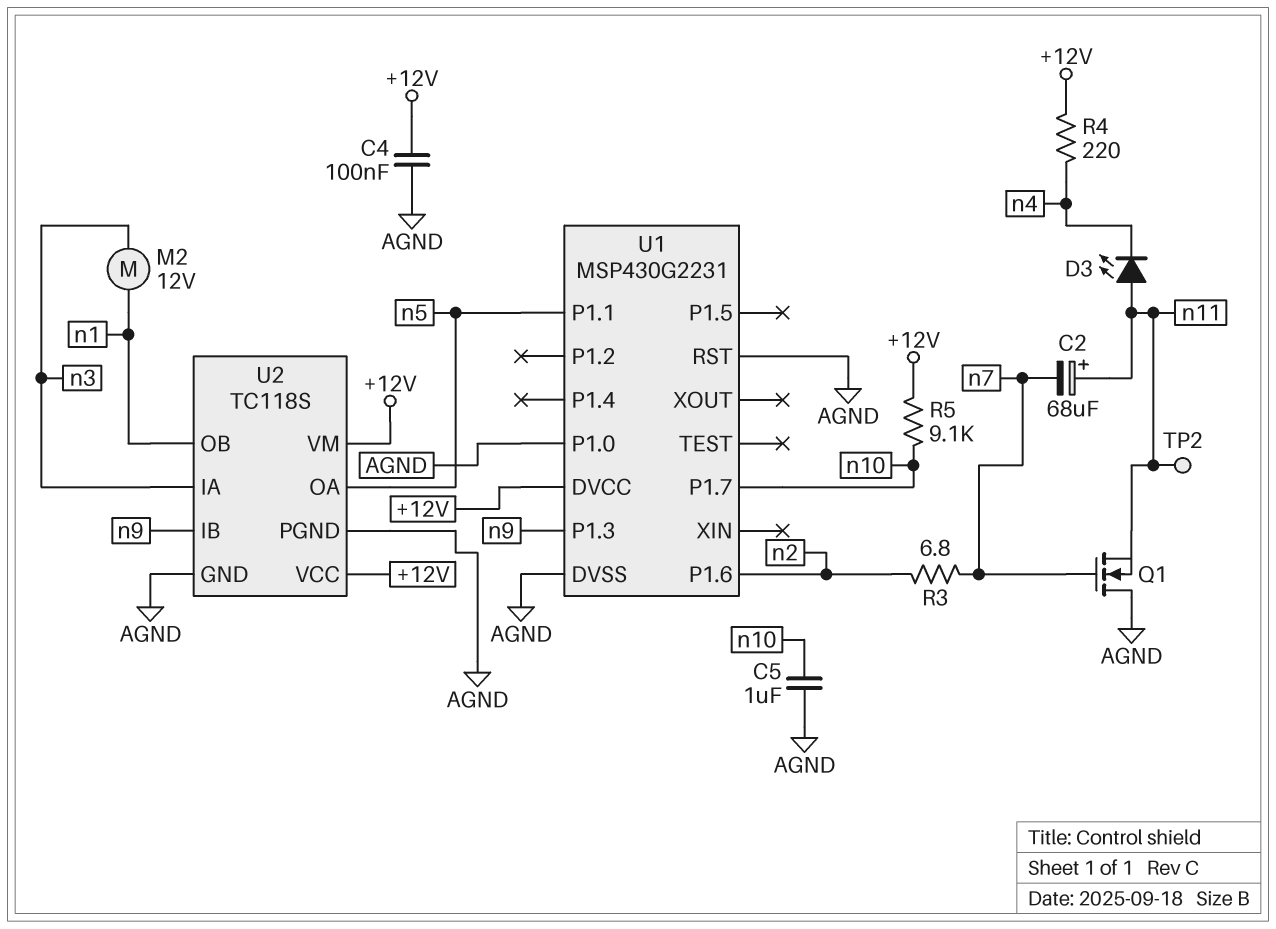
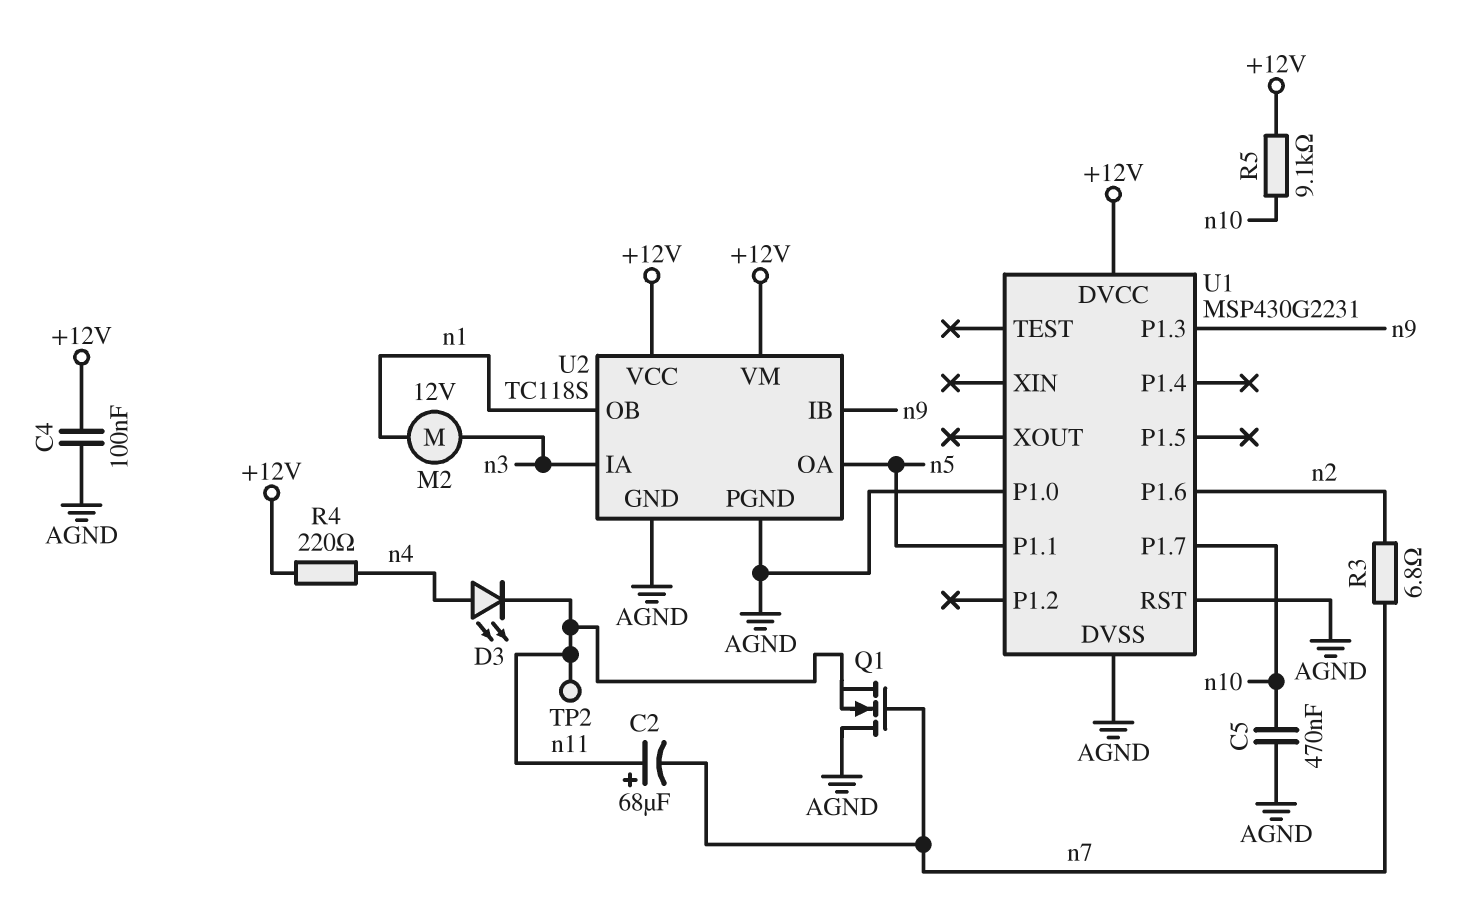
C5: 1uF (AGND, n10) -> 470nF (AGND, n10)
D3: LED (A n11, K n4) -> LED (A n4, K n11)

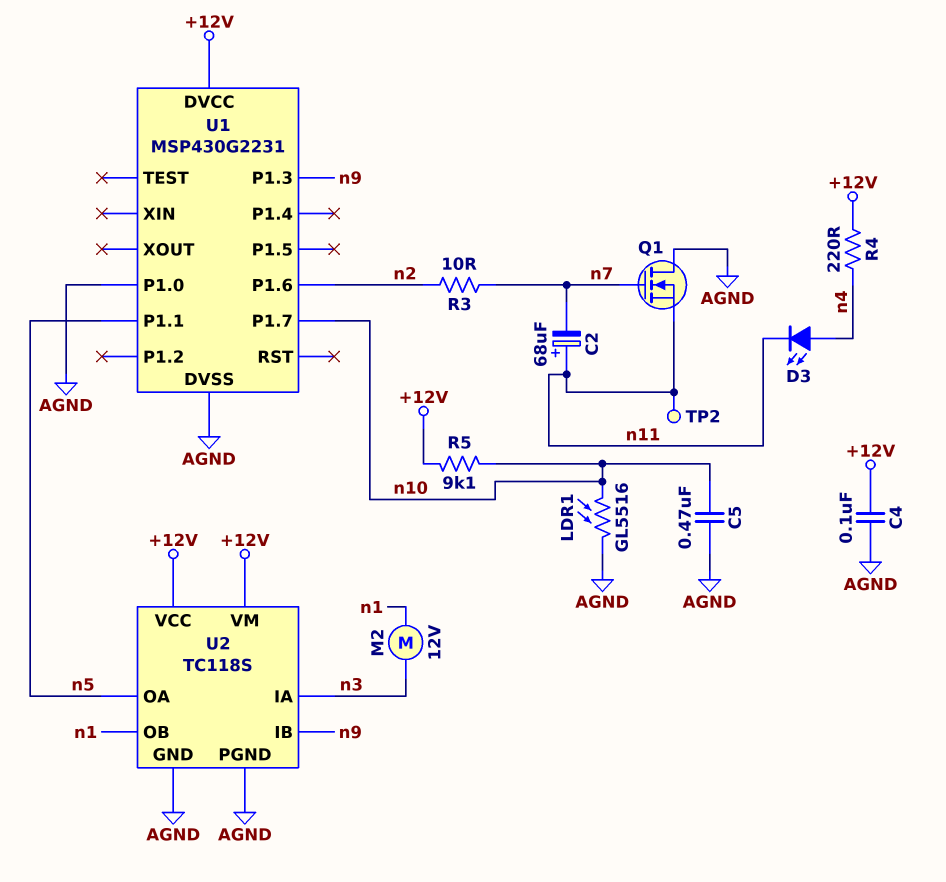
LDR1: none -> GL5516 (AGND, n10)
R3: 6.8 (n2, n7) -> 10 (n2, n7)
U1 pin RST: AGND -> none

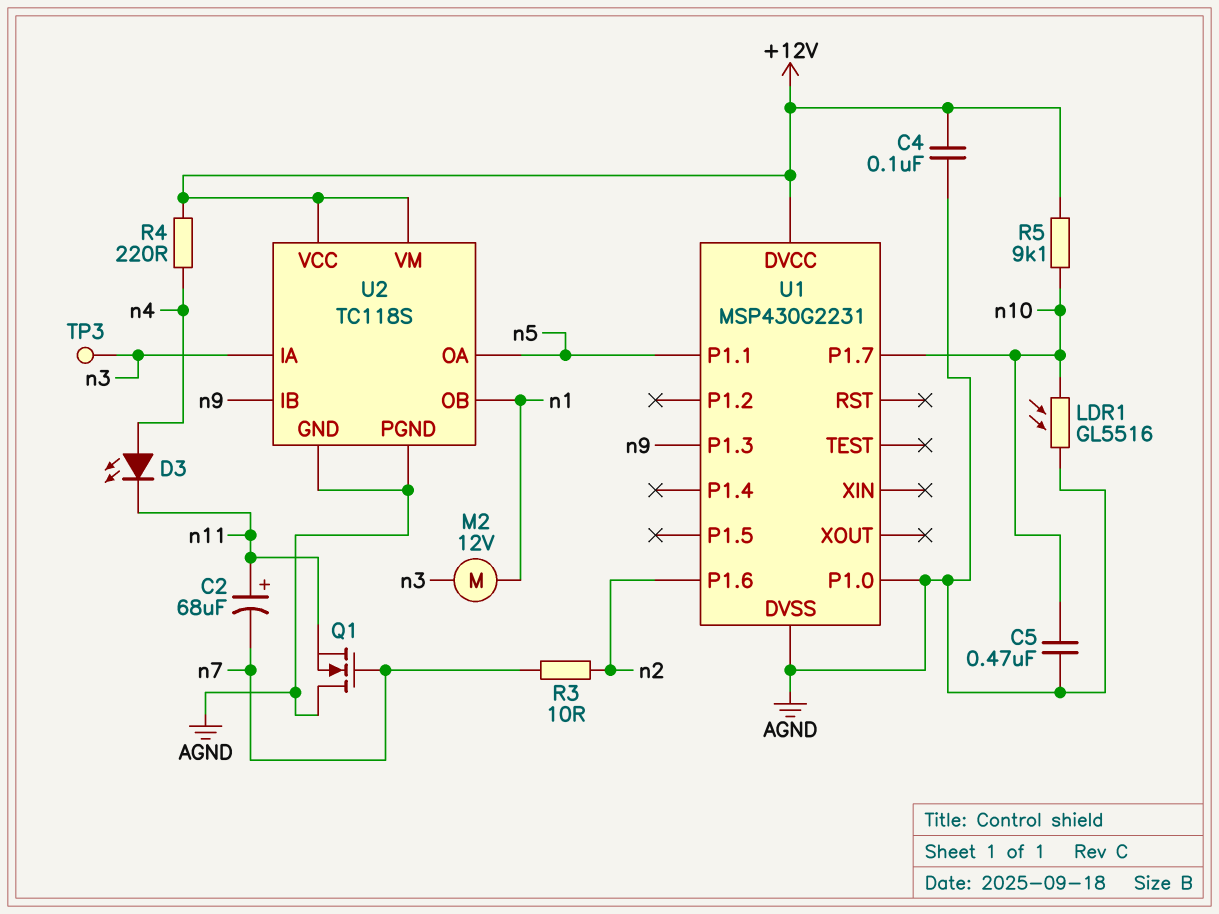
TP2: test point (n11) -> none
TP3: none -> test point (n3)

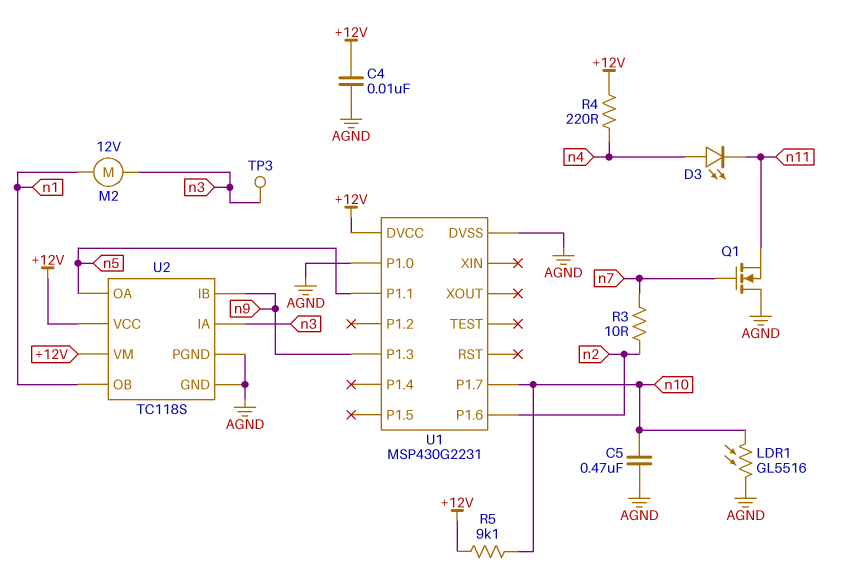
C2: 68uF (plus n11, minus n7) -> none
C4: 100nF (+12V, AGND) -> 10nF (+12V, AGND)

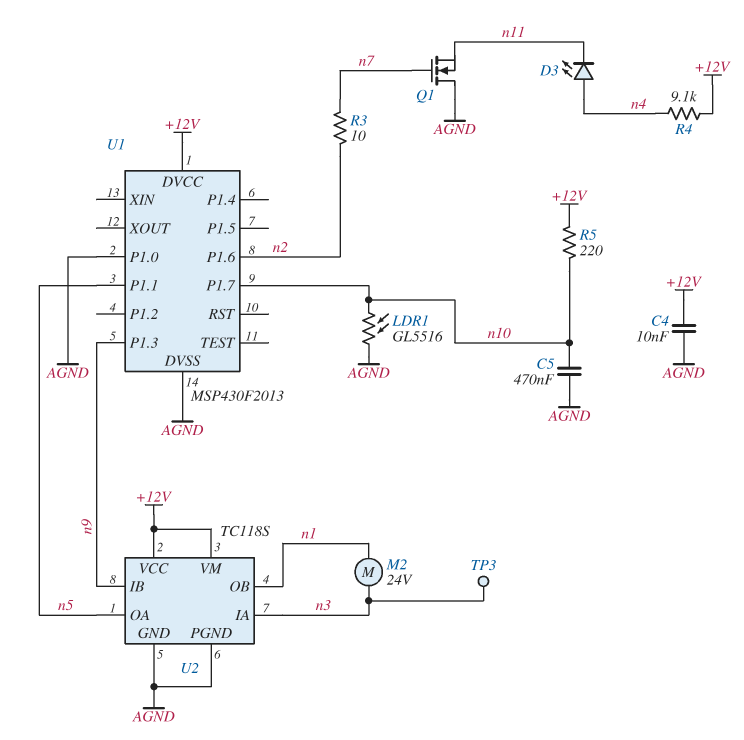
M2: motor 12V (n1, n3) -> motor 24V (n1, n3)
R4: 220 (+12V, n4) -> 9.1k (+12V, n4)
R5: 9.1k (+12V, n10) -> 220 (+12V, n10)
U1: MSP430G2231 -> MSP430F2013

